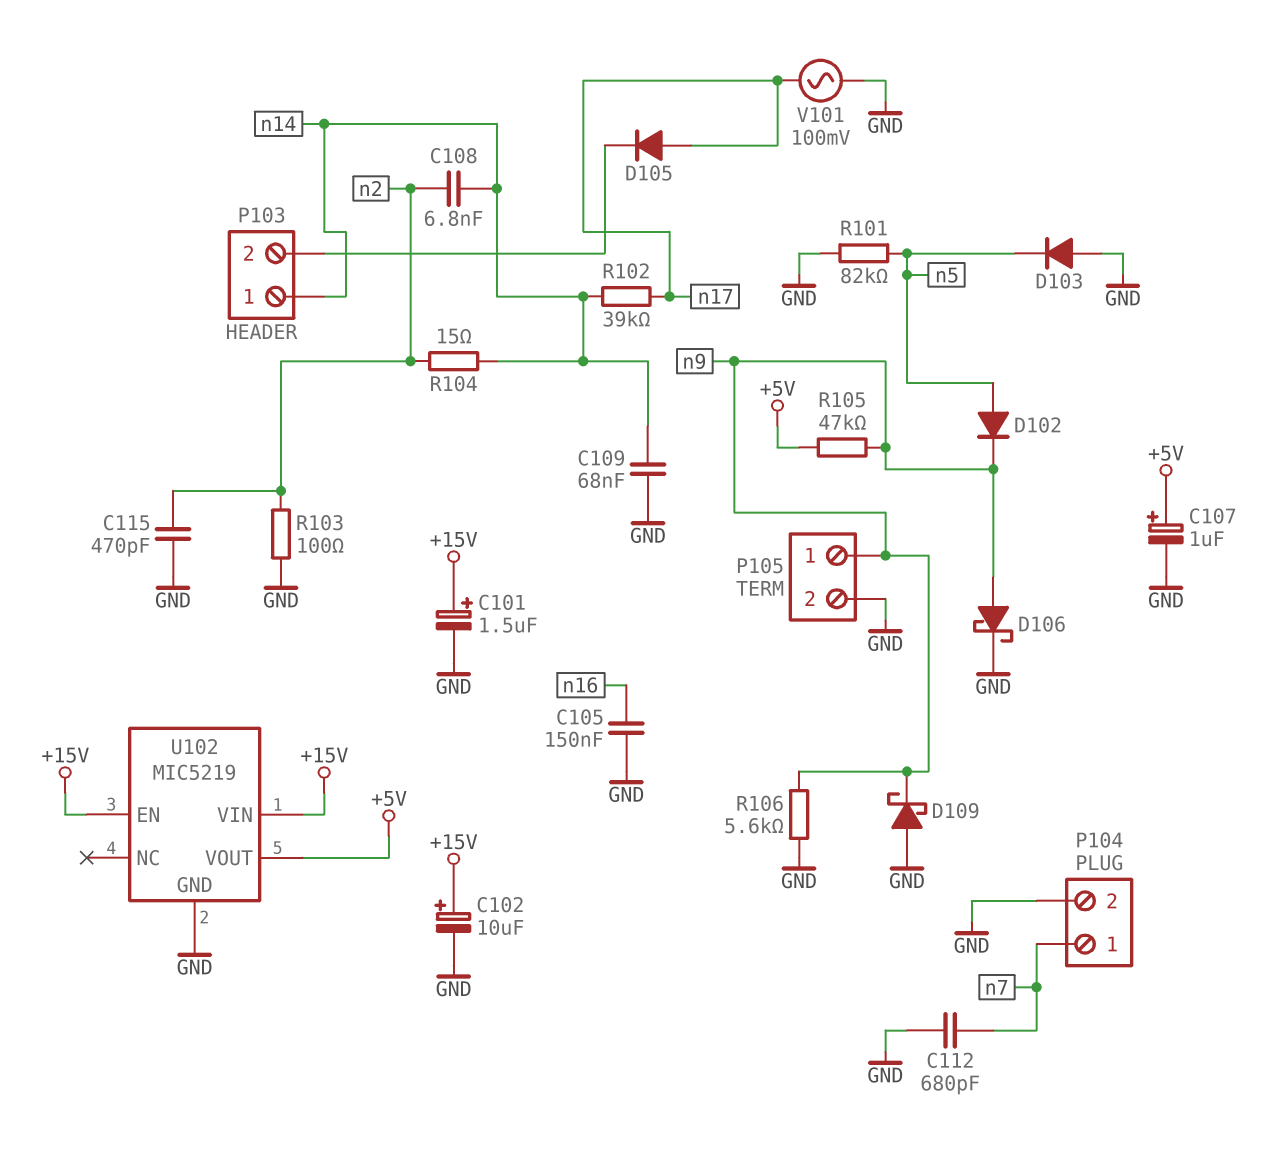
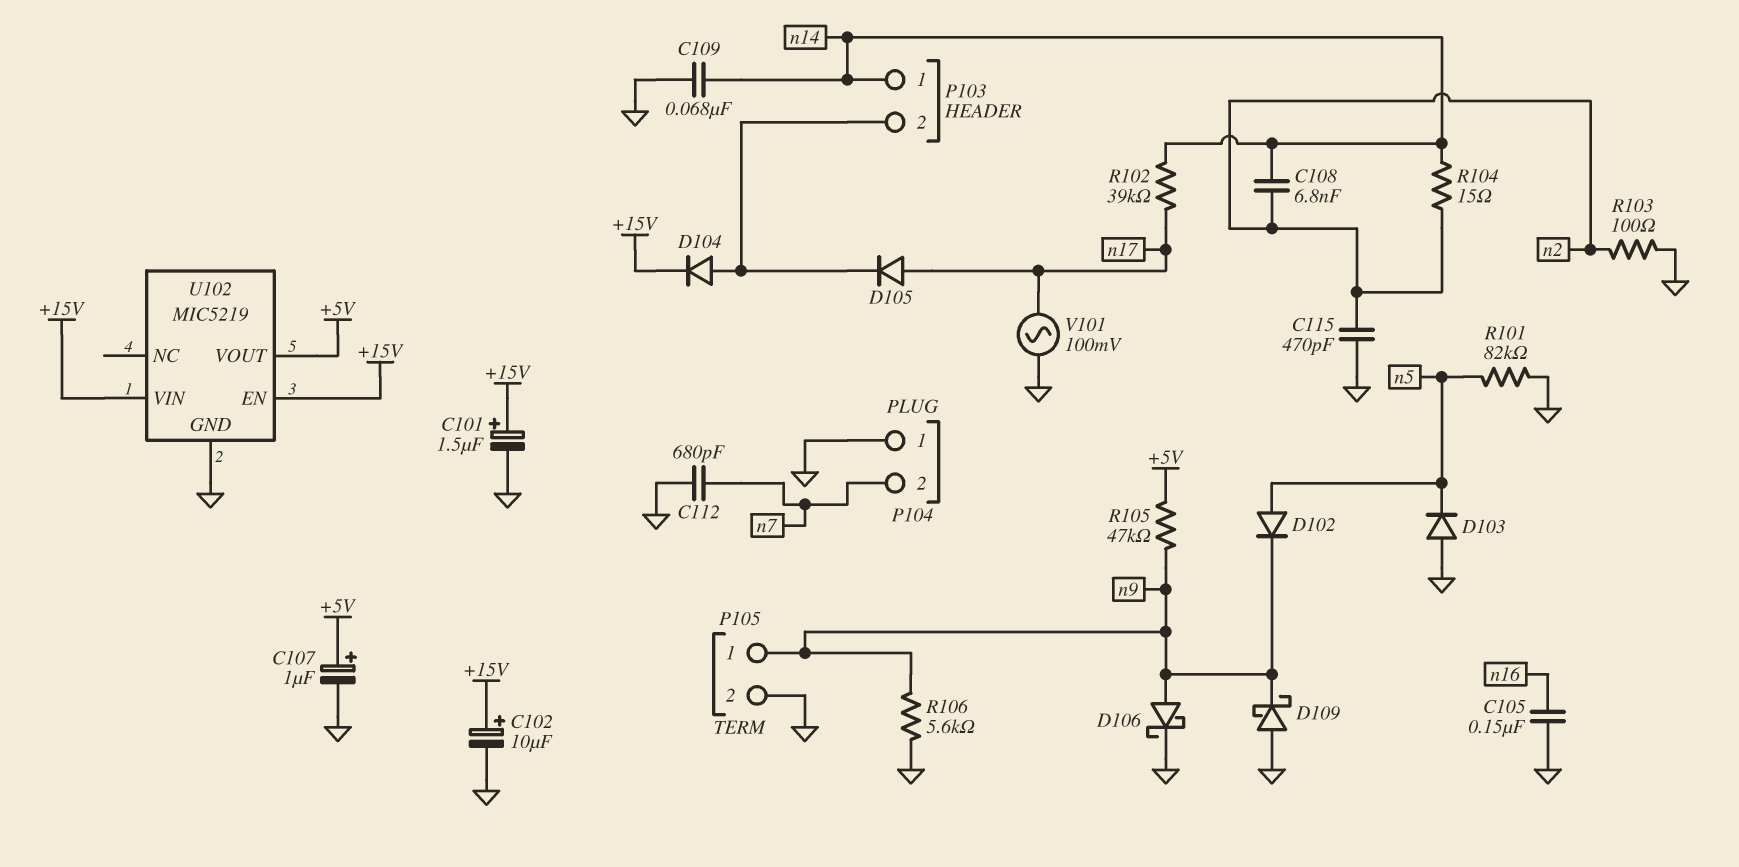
D104: none -> diode (A P103/2, K +15V)
P104 pin 1: n7 -> GND
P104 pin 2: GND -> n7

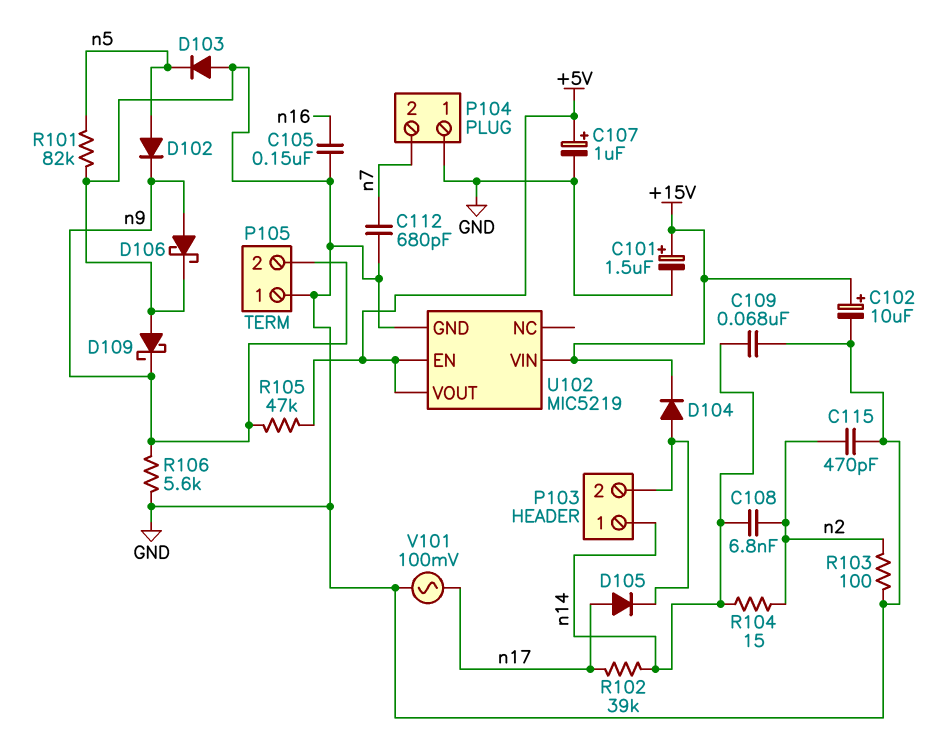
P105 pin 1: n9 -> GND
P105 pin 2: GND -> n9
U102 pin EN: +15V -> +5V

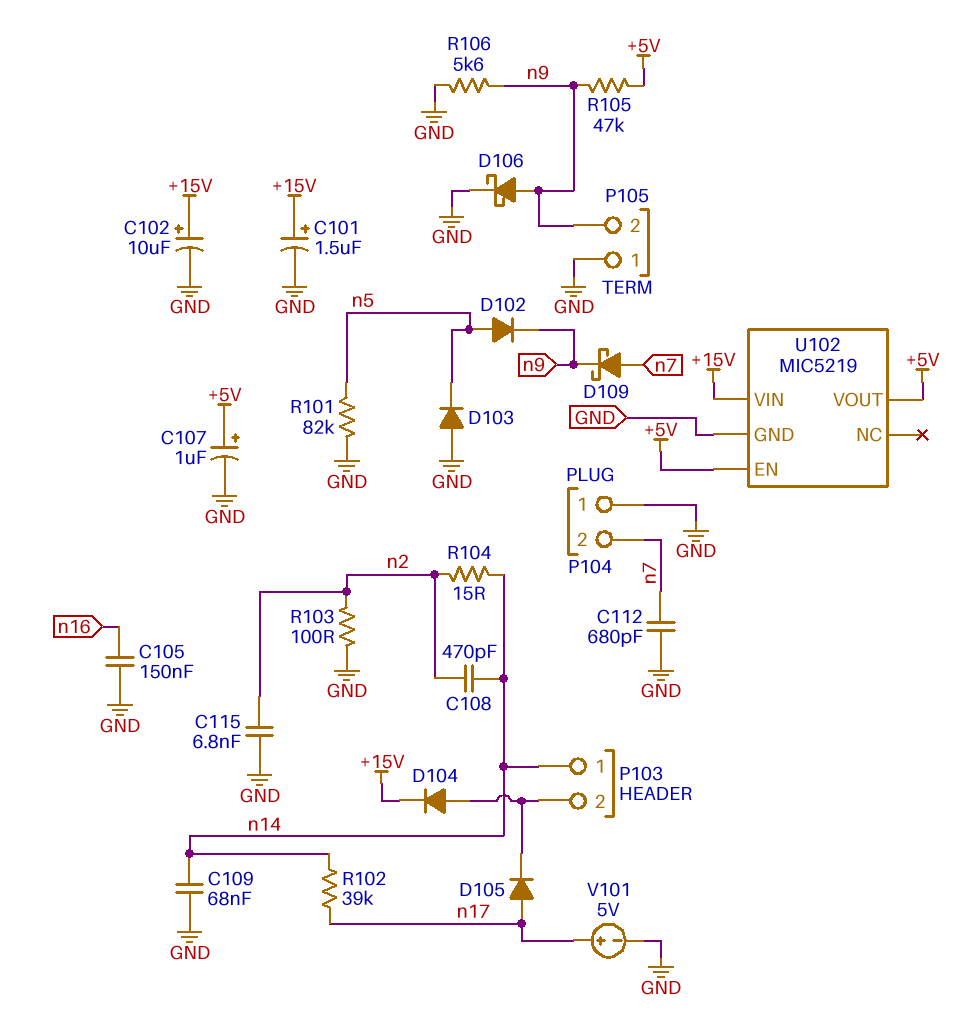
C108: 6.8nF (n2, n14) -> 470pF (n2, n14)
C115: 470pF (GND, n2) -> 6.8nF (GND, n2)
D109: schottky (A GND, K n9) -> schottky (A n7, K n9)
V101: AC 100mV (GND, n17) -> 5V (plus n17, minus GND)

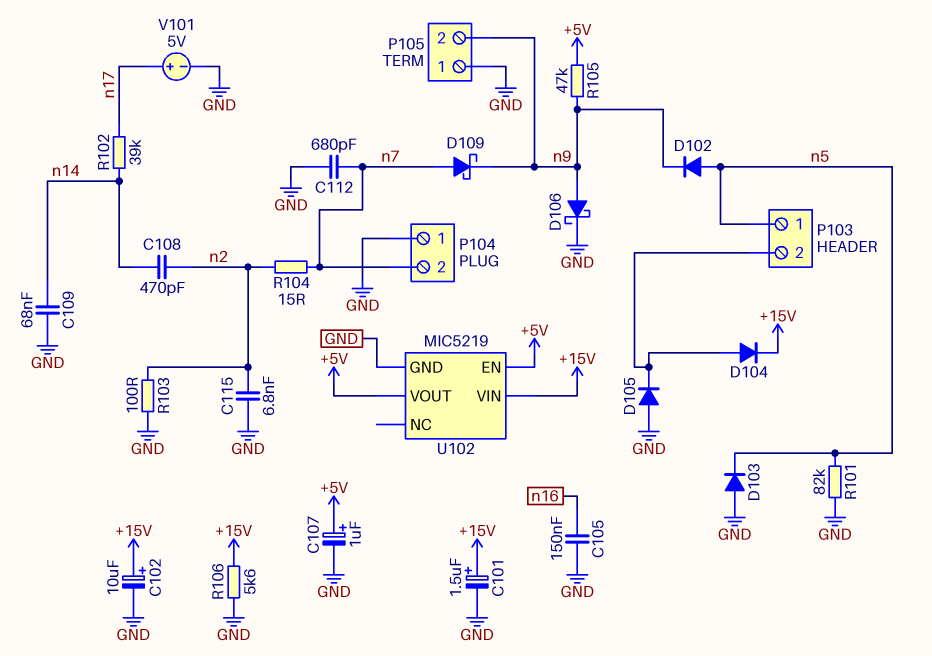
D105: diode (A n17, K P103/2) -> diode (A GND, K P103/2)
P103 pin 1: n14 -> n5
R104: 15 (n2, n14) -> 15 (n2, n7)
R106: 5.6k (GND, n9) -> 5.6k (+15V, GND)

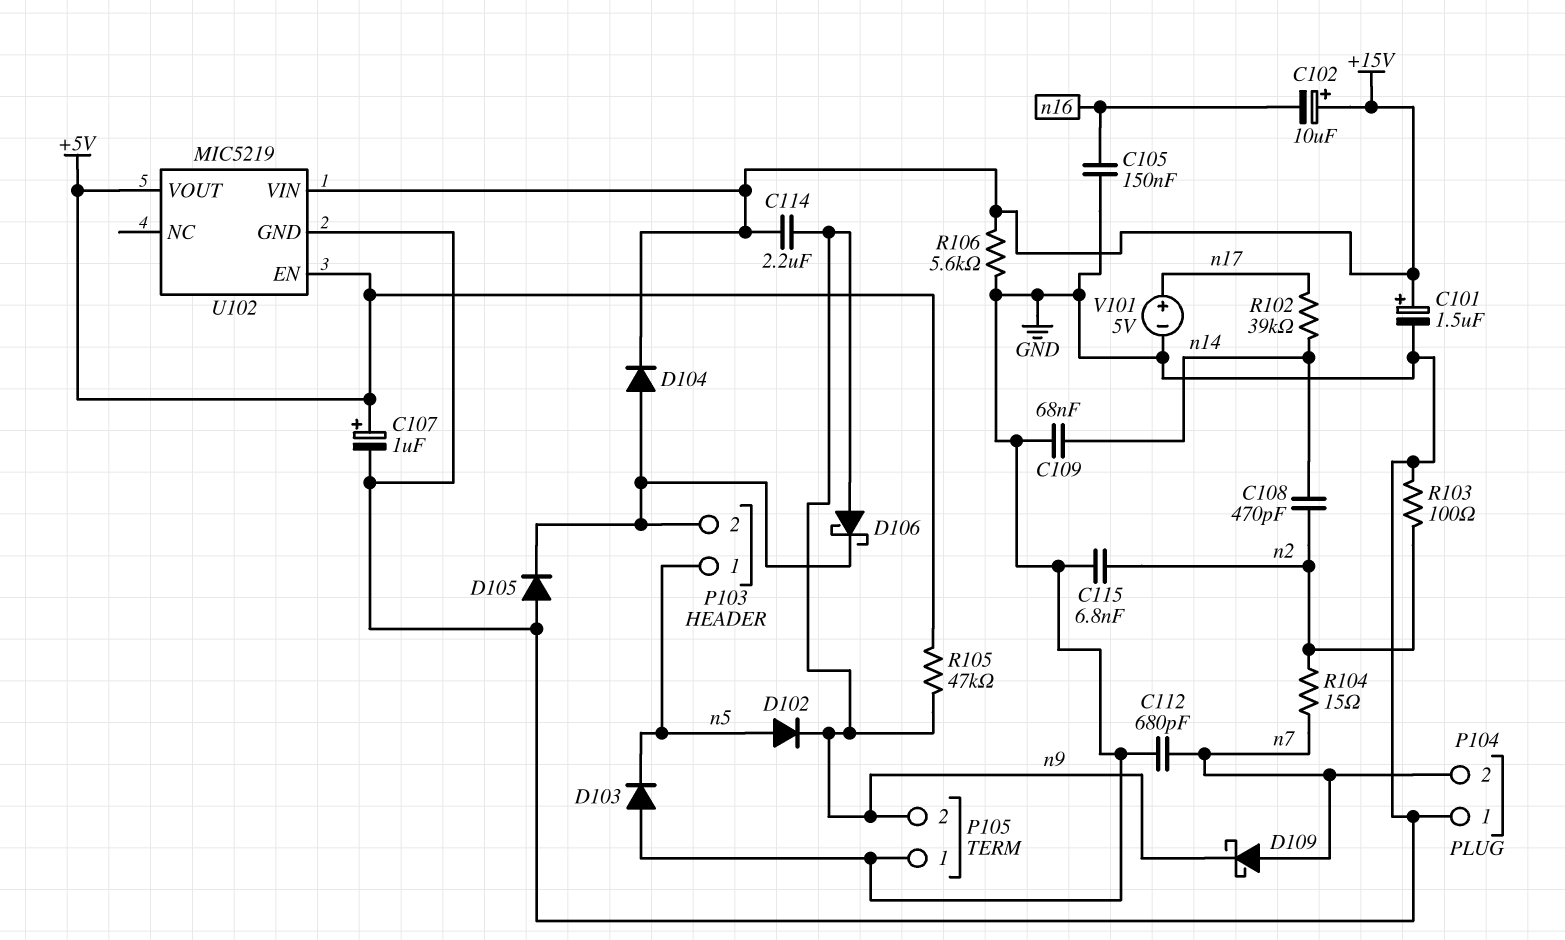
C102: 10uF (plus +15V, minus GND) -> 10uF (plus +15V, minus n16)
C114: none -> 2.2uF (+15V, n9)
D106: schottky (A n9, K GND) -> schottky (A n9, K P103/2)
R101: 82k (GND, n5) -> none

